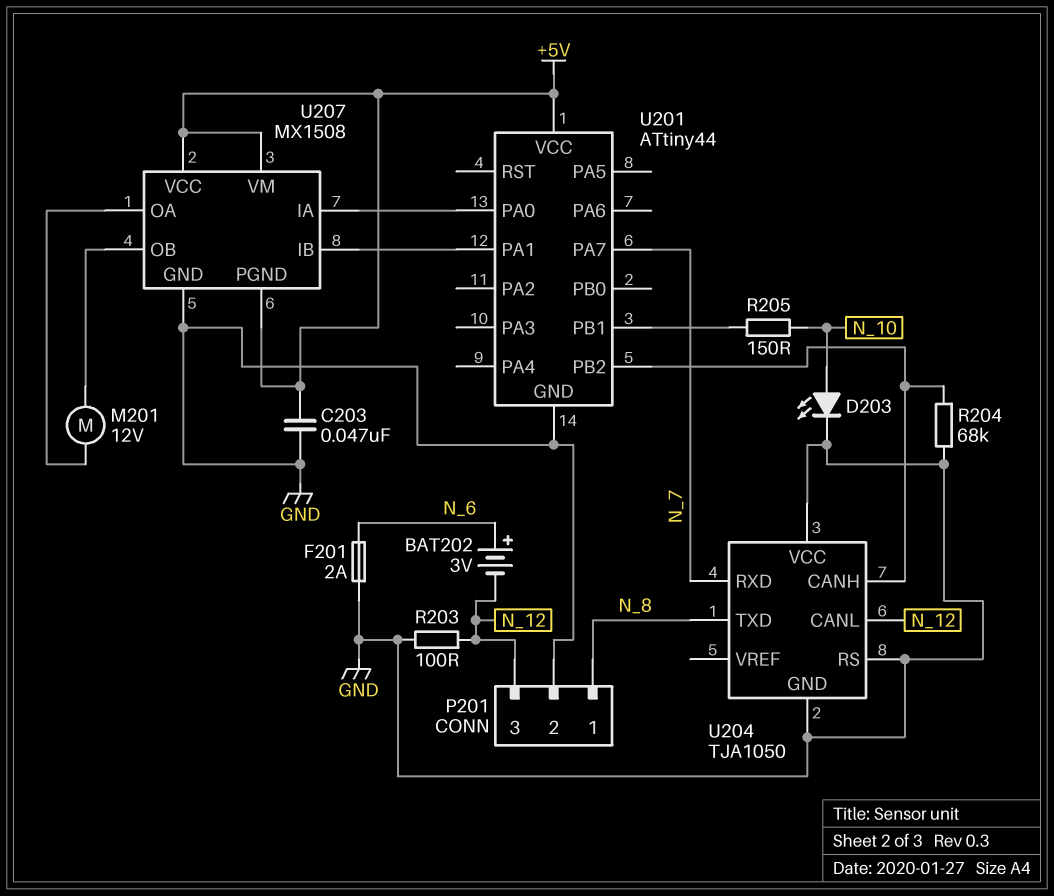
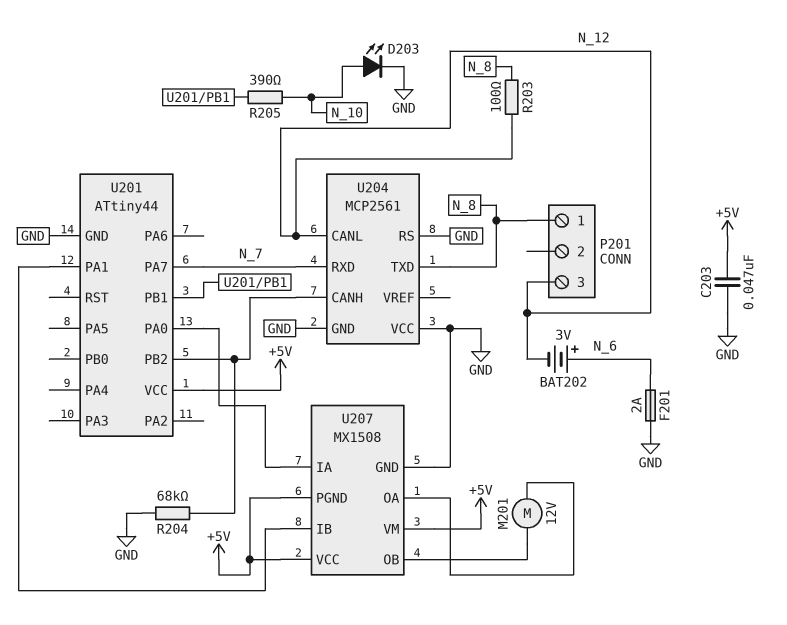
P201 pin 2: GND -> none
R203: 100 (GND, N_12) -> 100 (N_8, N_12)
R205: 150 (N_10, U201/PB1) -> 390 (N_10, U201/PB1)
U204: TJA1050 -> MCP2561

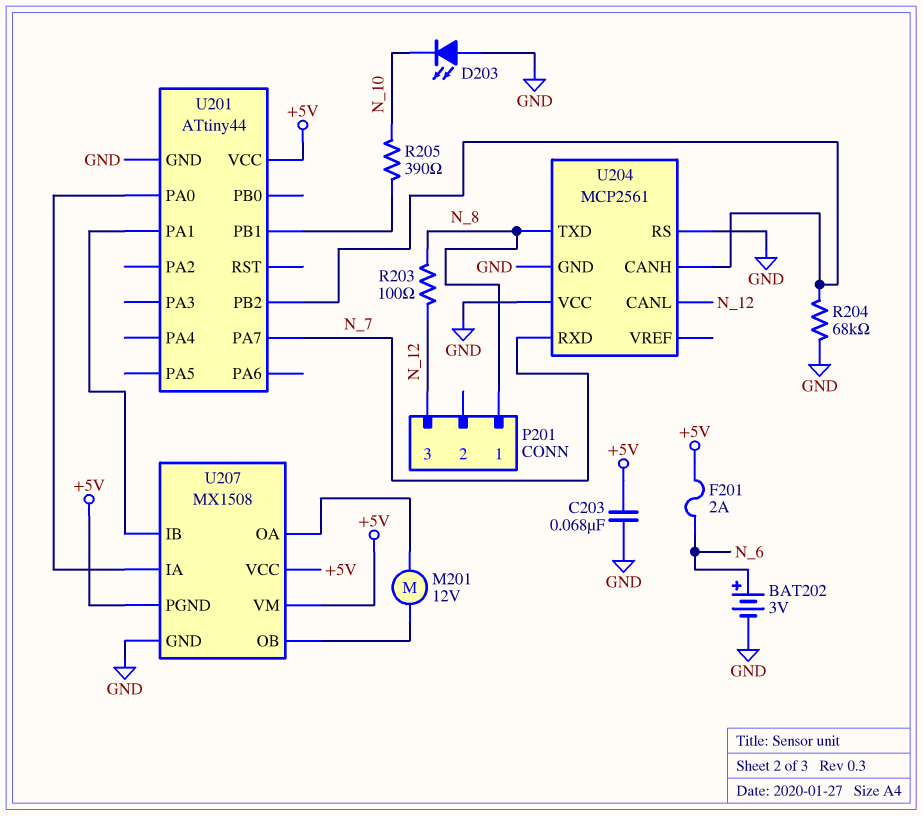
BAT202: 3V (plus N_6, minus N_12) -> 3V (plus N_6, minus GND)
C203: 47nF (+5V, GND) -> 68nF (+5V, GND)
D203: LED (A N_10, K GND) -> LED (A GND, K N_10)
F201: 2A (GND, N_6) -> 2A (+5V, N_6)

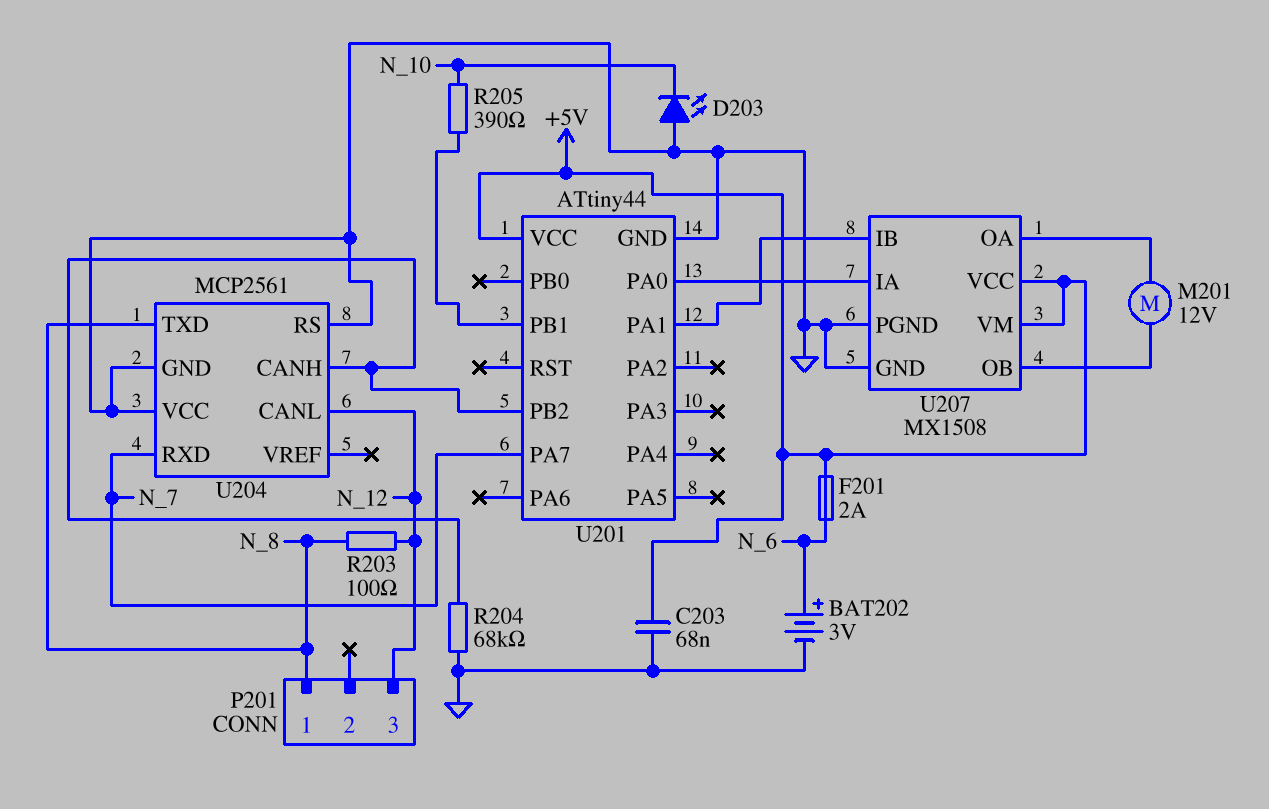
U207 pin PGND: +5V -> GND

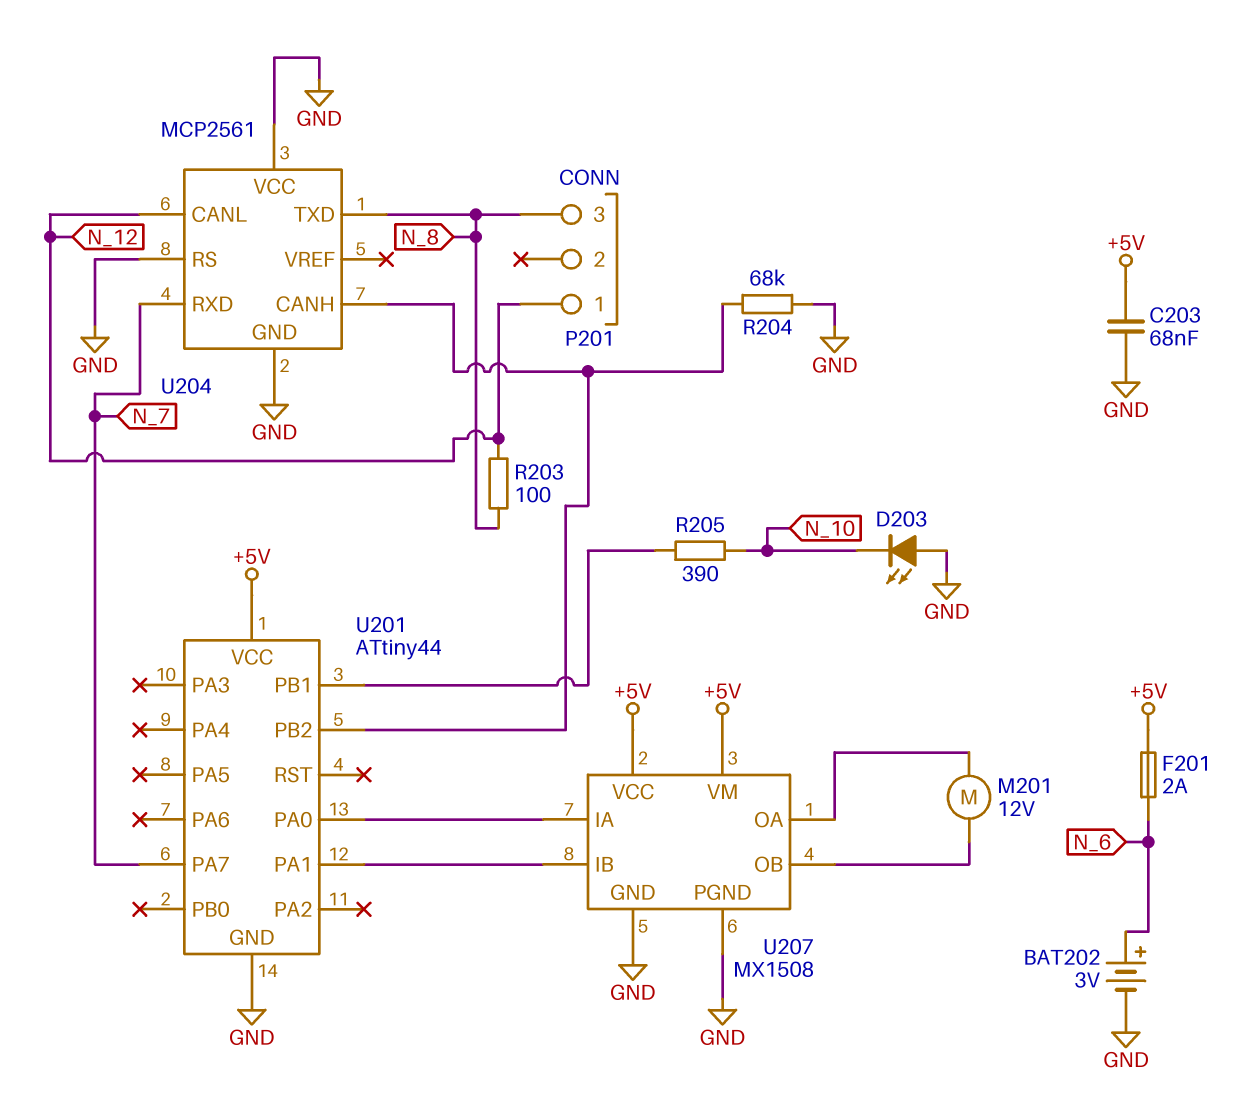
P201 pin 1: N_8 -> N_12
P201 pin 3: N_12 -> N_8

